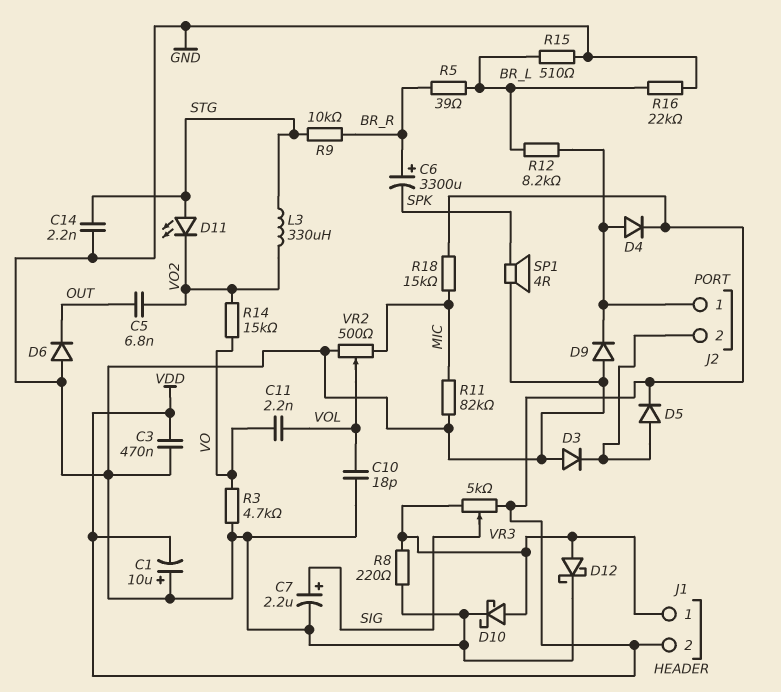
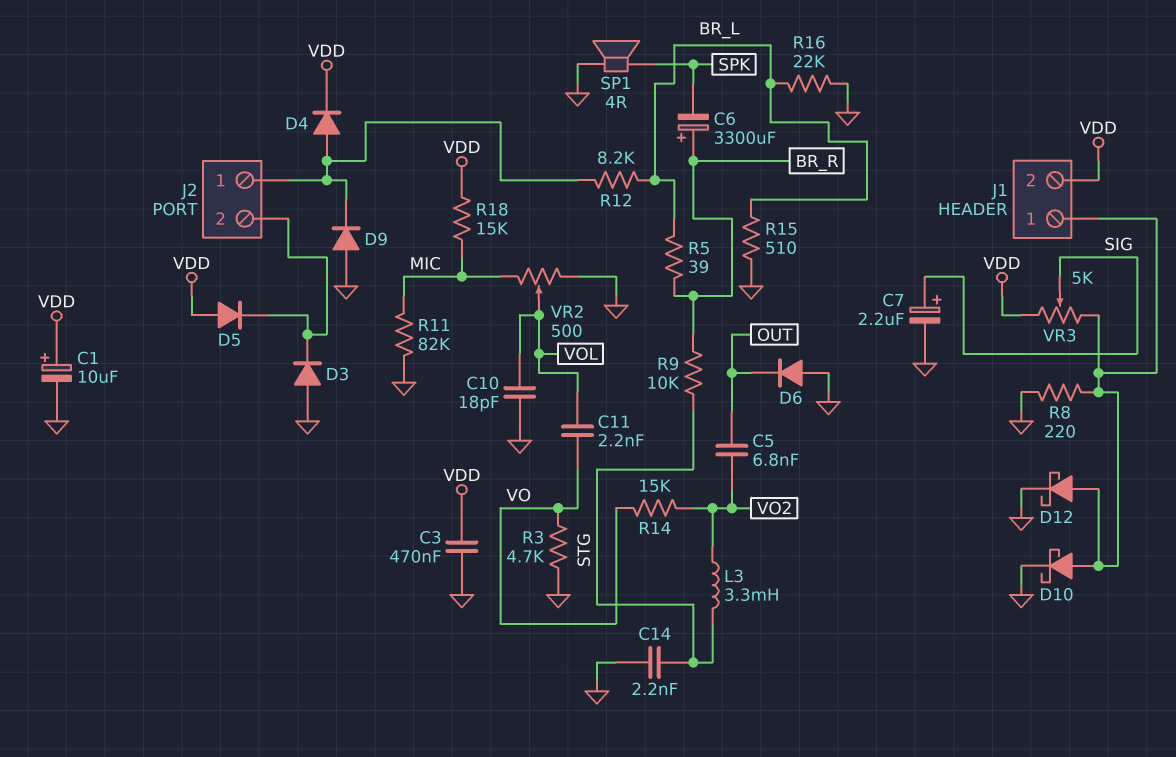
C1: 10uF (plus GND, minus VDD) -> 10uF (plus VDD, minus GND)
D5: diode (A J2/2, K VDD) -> diode (A VDD, K J2/2)
D11: LED (A STG, K VO2) -> none
L3: 330uH (STG, VO2) -> 3.3mH (STG, VO2)

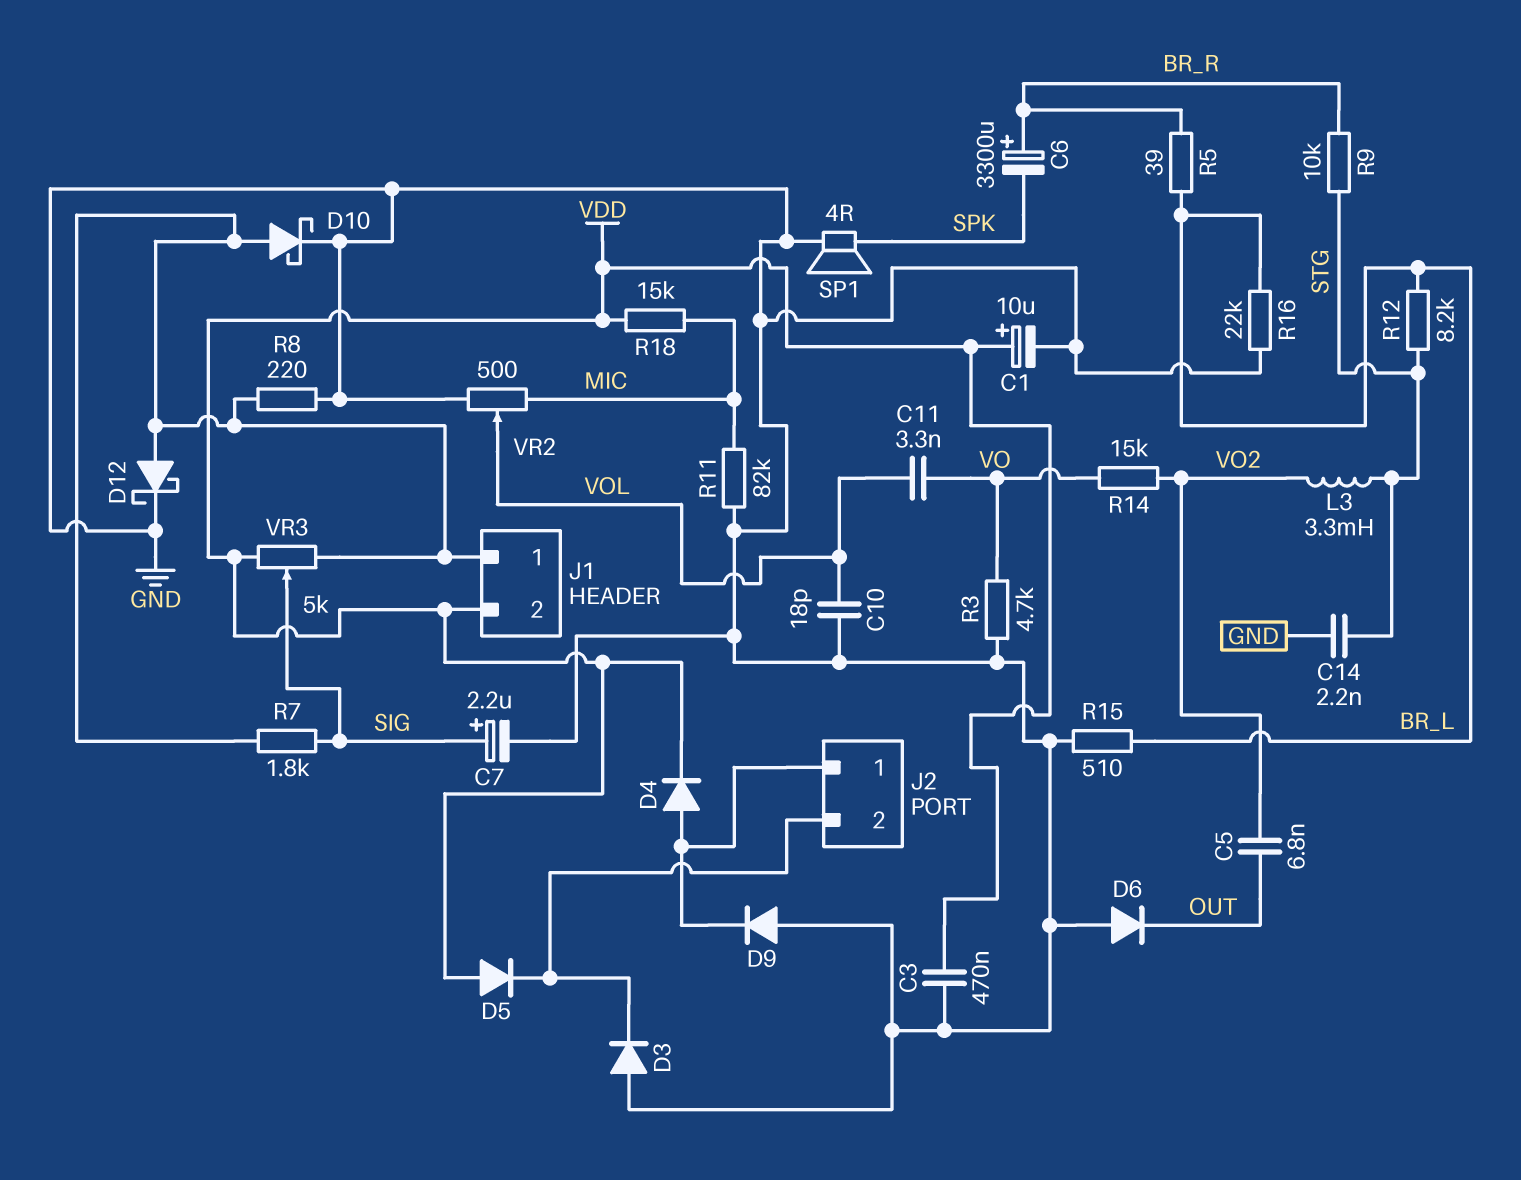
C11: 2.2nF (VO, VOL) -> 3.3nF (VO, VOL)
R7: none -> 1.8k (J1/1, SIG)
R12: 8.2k (BR_L, J2/1) -> 8.2k (BR_L, STG)

